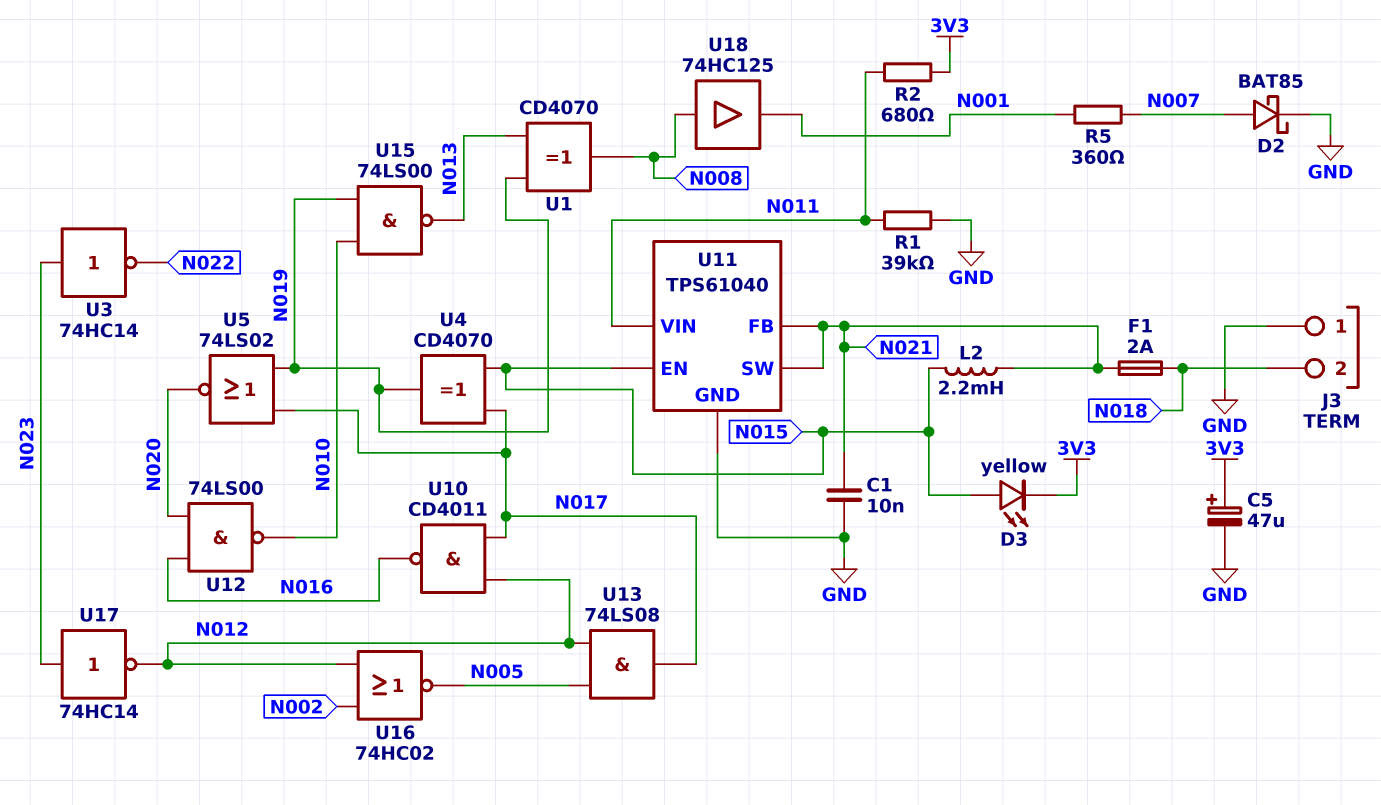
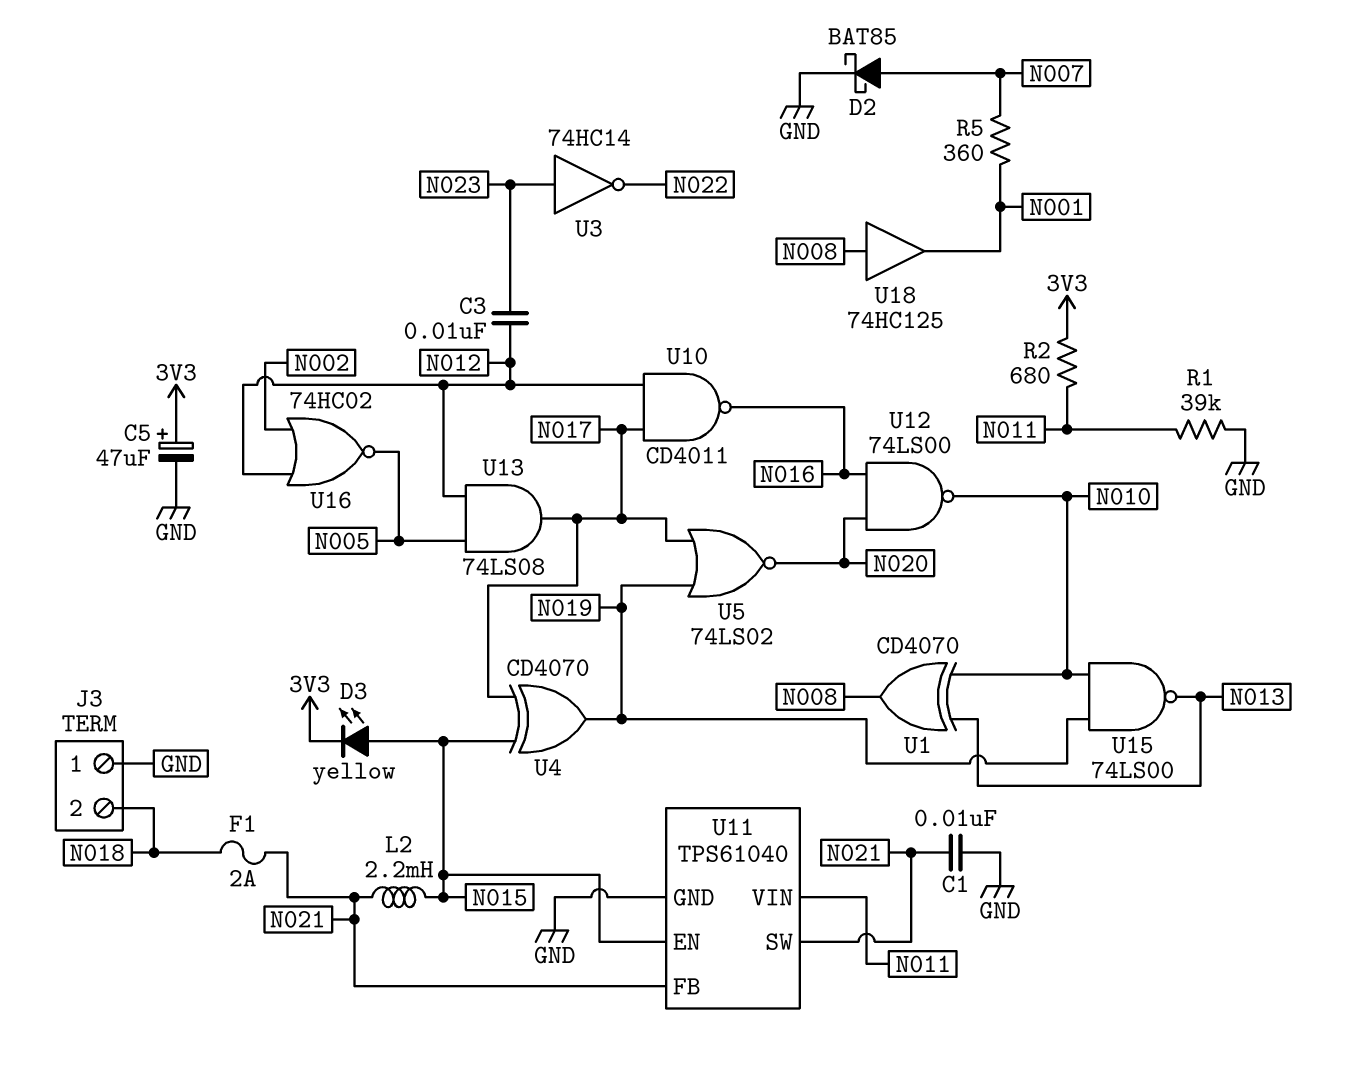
C3: none -> 10nF (N012, N023)
U1: XOR CD4070 (in N013, in N019, out N008) -> XOR CD4070 (in N010, in N013, out N008)
U17: NOT 74HC14 (in N023, out N012) -> none

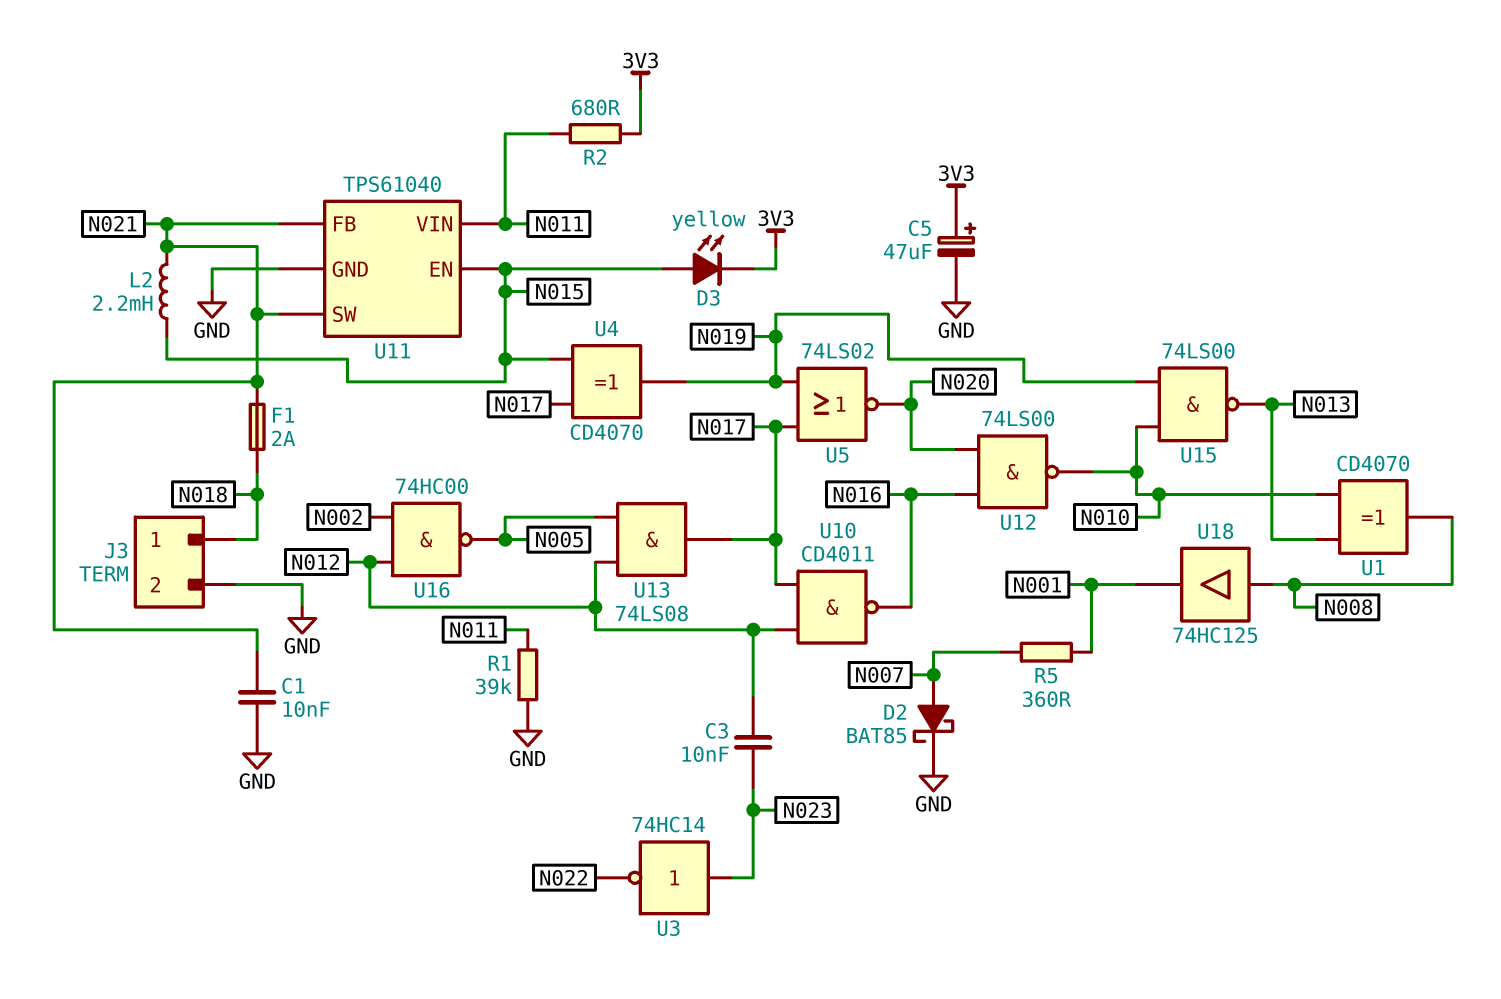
J3 pin 1: GND -> N018
J3 pin 2: N018 -> GND
U16: NOR 74HC02 (in N002, in N012, out N005) -> NAND 74HC00 (in N002, in N012, out N005)

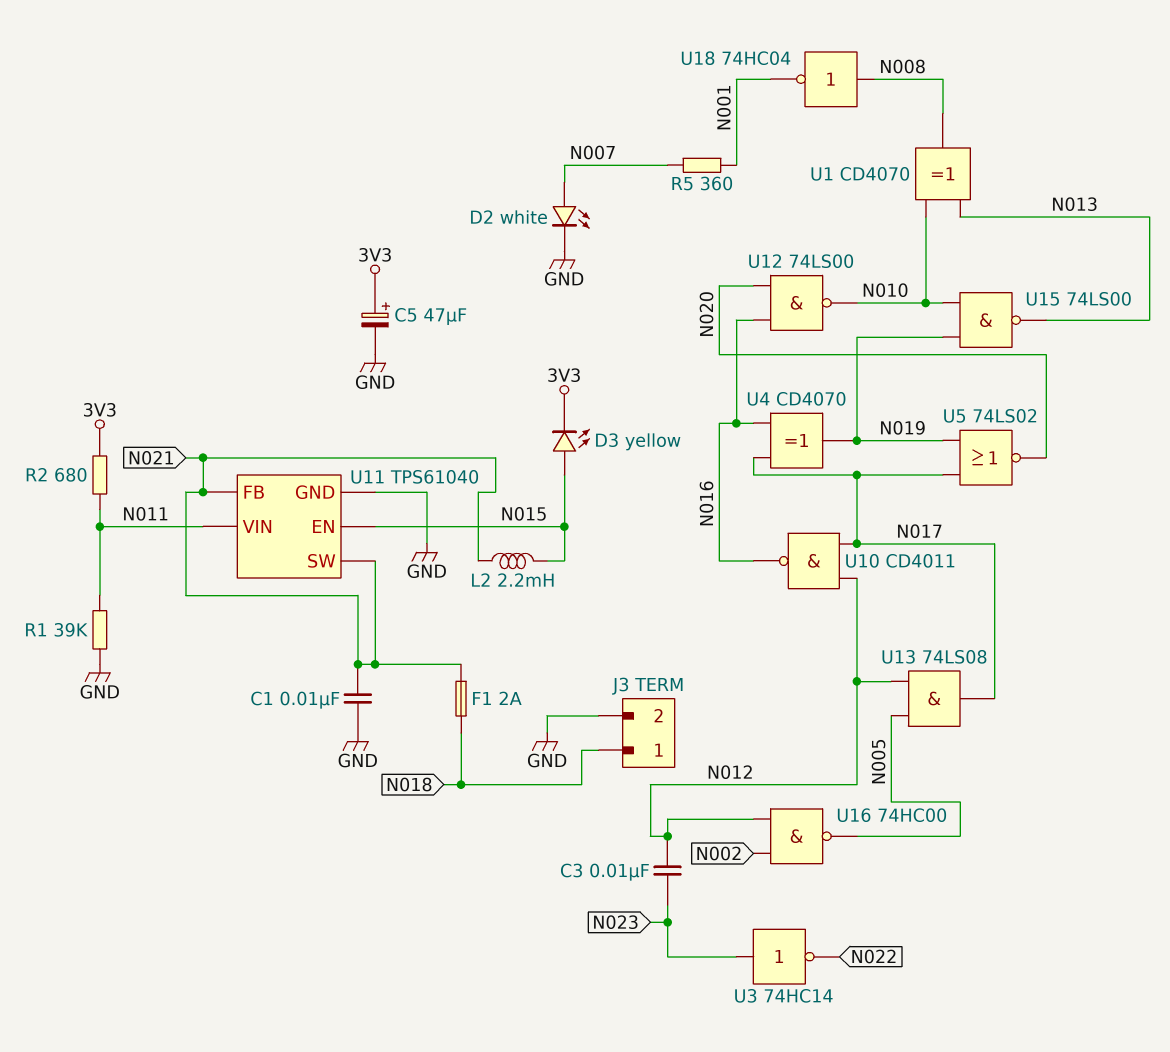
D2: schottky BAT85 (A N007, K GND) -> LED white (A N007, K GND)
U4: XOR CD4070 (in N015, in N017, out N019) -> XOR CD4070 (in N016, in N017, out N019)
U18: buffer 74HC125 (in N008, out N001) -> NOT 74HC04 (in N008, out N001)

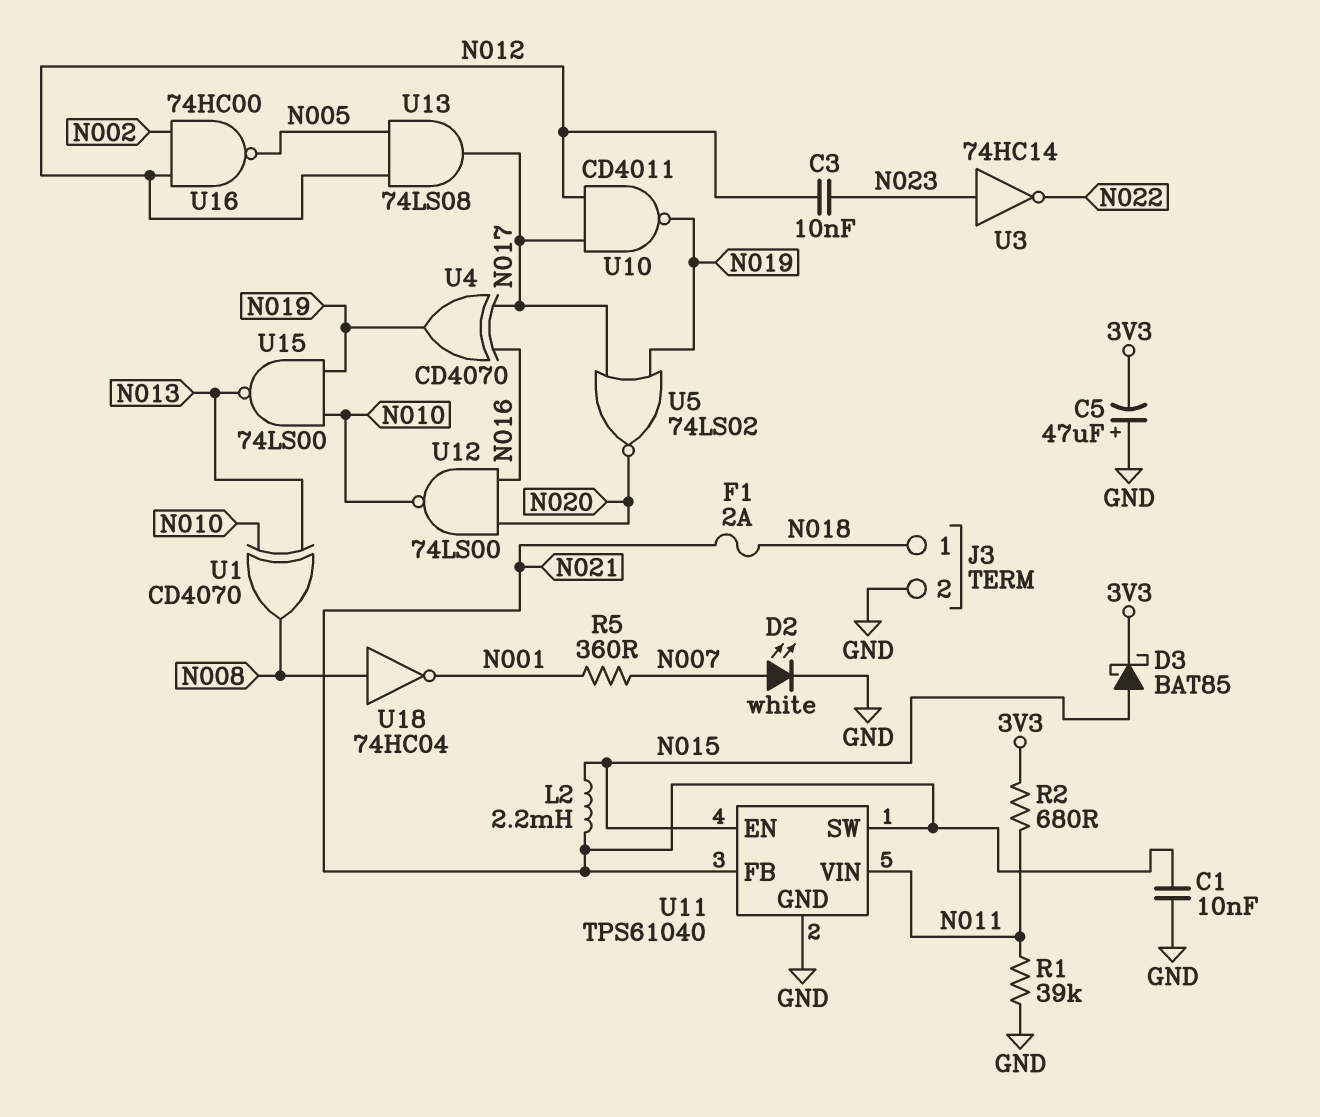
C5: 47uF (plus 3V3, minus GND) -> 47uF (plus GND, minus 3V3)
D3: LED yellow (A N015, K 3V3) -> schottky BAT85 (A N015, K 3V3)
U10: NAND CD4011 (in N012, in N017, out N016) -> NAND CD4011 (in N012, in N017, out N019)

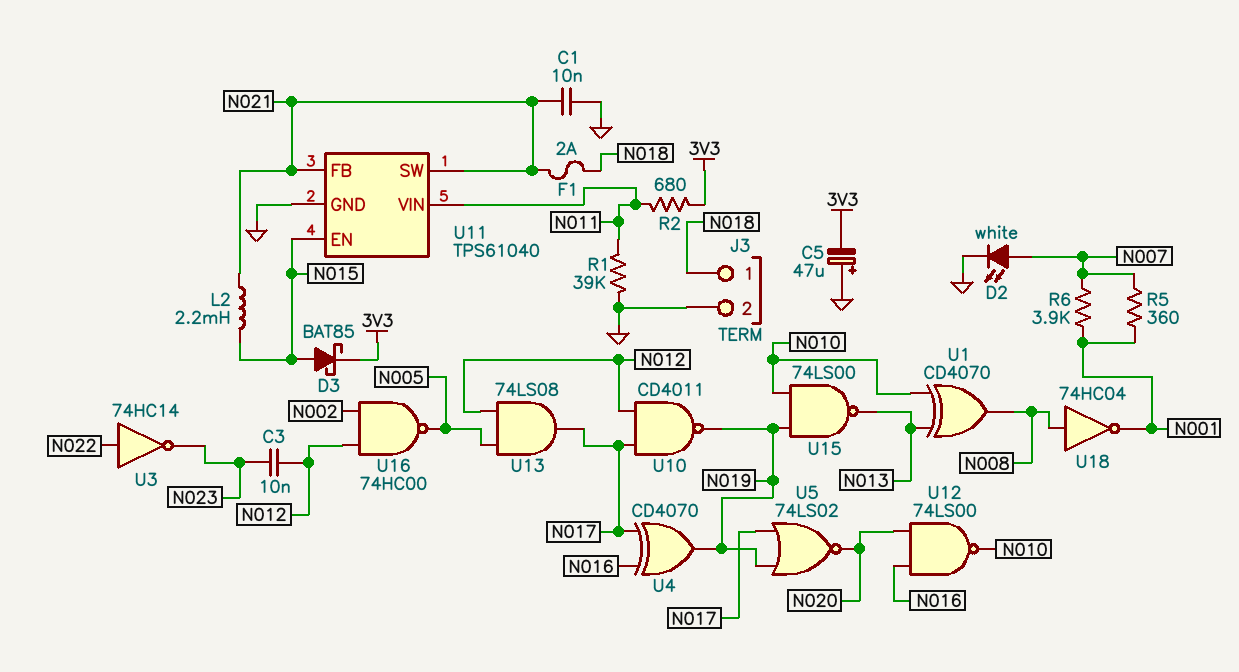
R6: none -> 3.9k (N001, N007)
U3: NOT 74HC14 (in N023, out N022) -> NOT 74HC14 (in N022, out N023)

